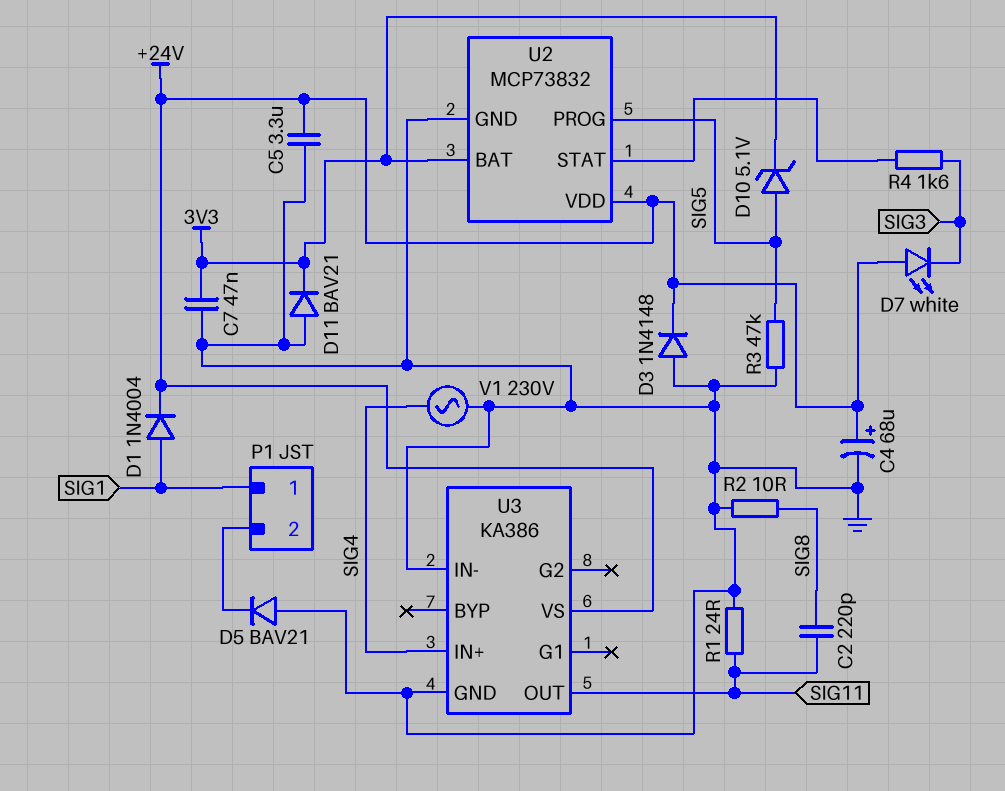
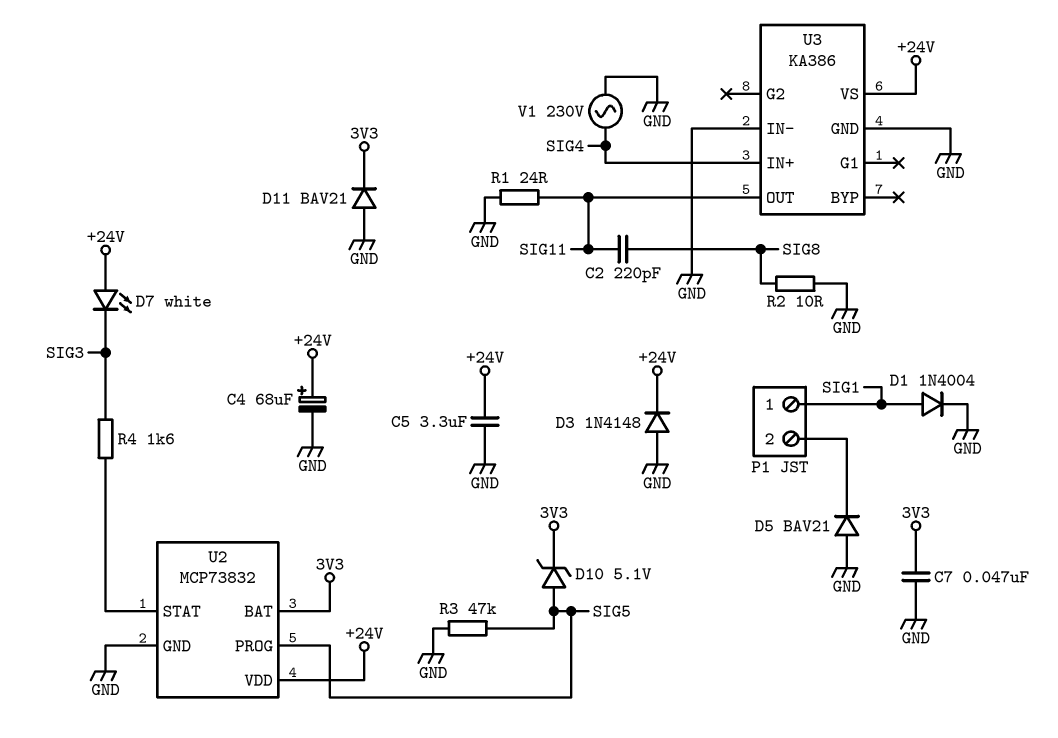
D1: diode 1N4004 (A SIG1, K +24V) -> diode 1N4004 (A SIG1, K GND)

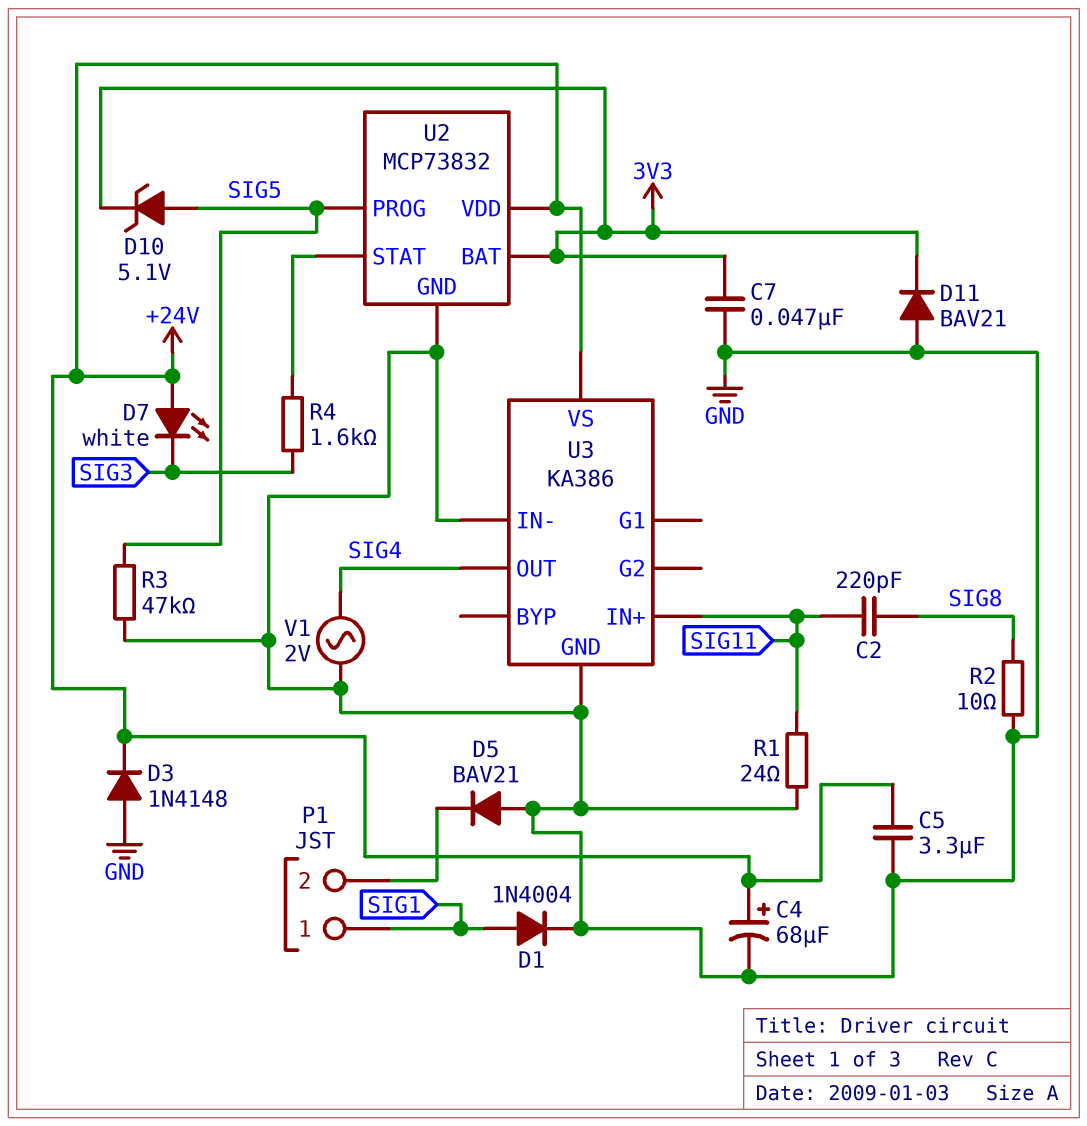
U3 pin IN+: SIG4 -> SIG11
U3 pin OUT: SIG11 -> SIG4
V1: AC 230V (GND, SIG4) -> AC 2V (GND, SIG4)

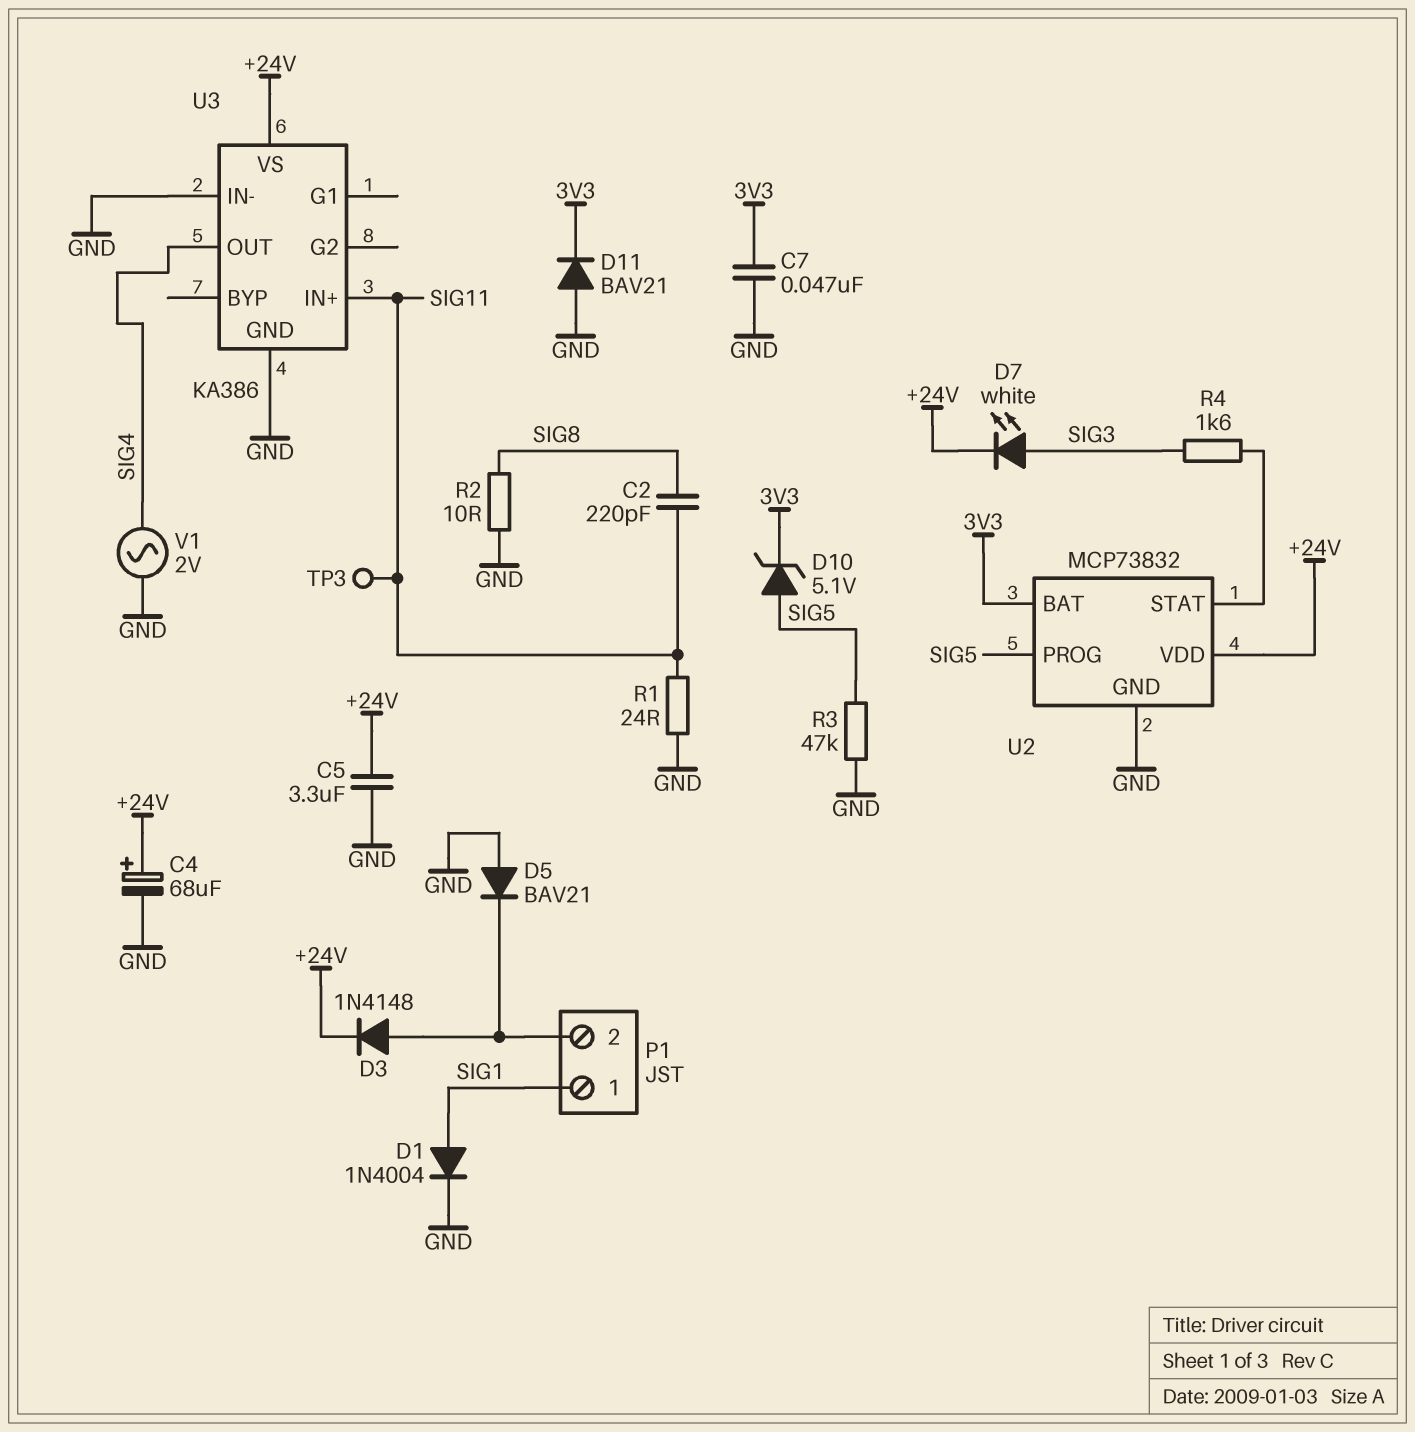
D3: diode 1N4148 (A GND, K +24V) -> diode 1N4148 (A P1/2, K +24V)
D7: LED white (A +24V, K SIG3) -> LED white (A SIG3, K +24V)
TP3: none -> test point (SIG11)

